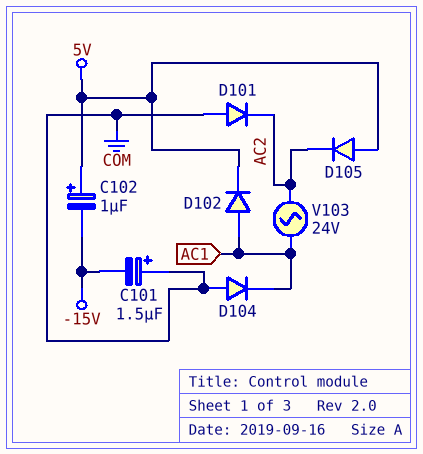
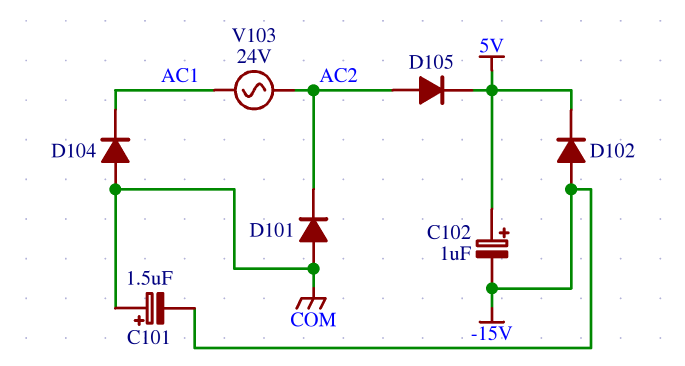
D102: diode (A AC1, K 5V) -> diode (A -15V, K 5V)
D105: diode (A 5V, K AC2) -> diode (A AC2, K 5V)

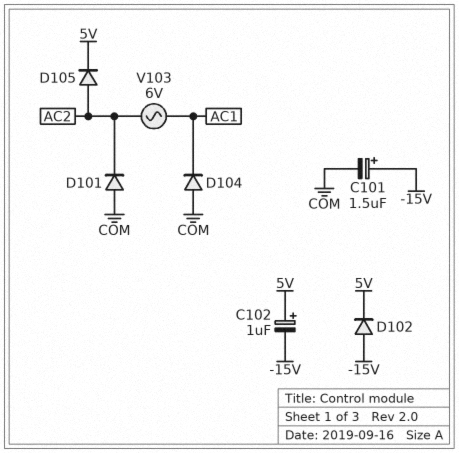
C101: 1.5uF (plus COM, minus -15V) -> 1.5uF (plus -15V, minus COM)
V103: AC 24V (AC1, AC2) -> AC 6V (AC1, AC2)

